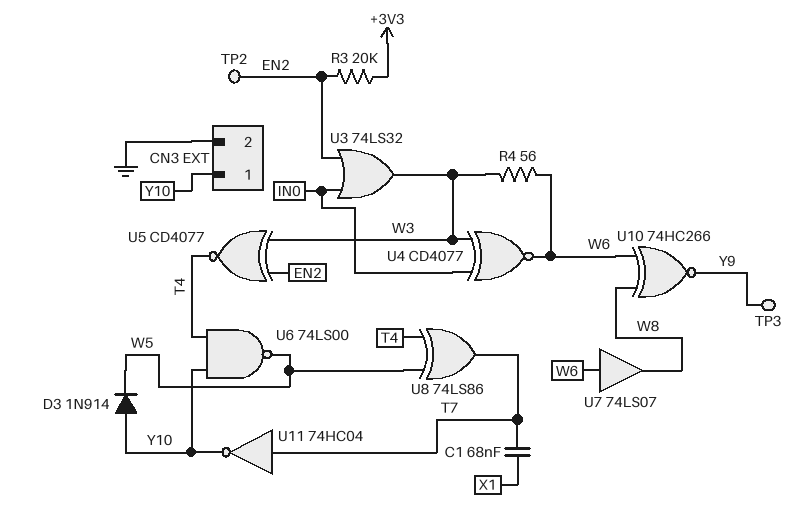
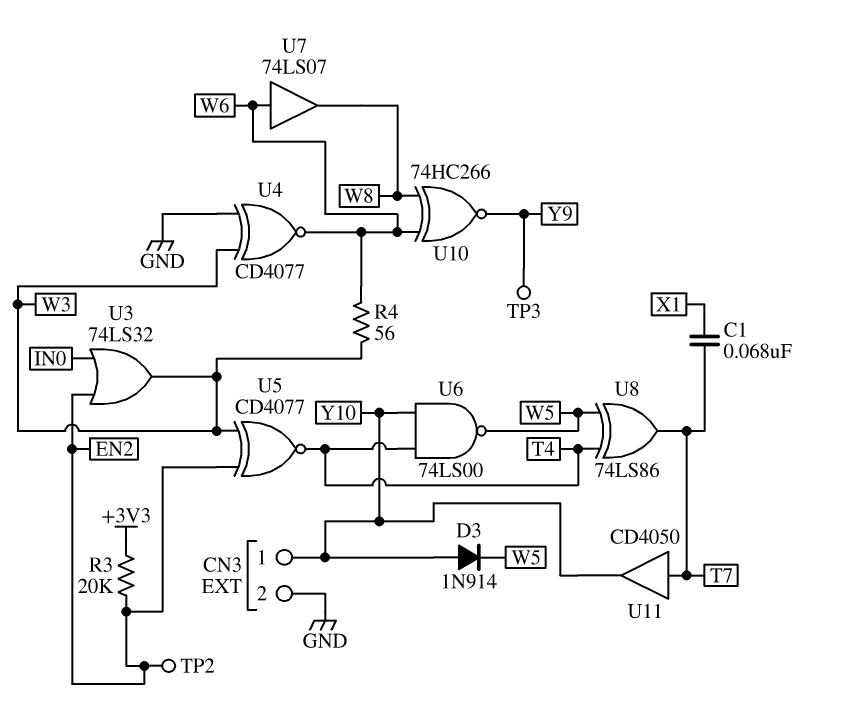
U4: XNOR CD4077 (in IN0, in W3, out W6) -> XNOR CD4077 (in GND, in W3, out W6)
U11: NOT 74HC04 (in T7, out Y10) -> buffer CD4050 (in T7, out Y10)

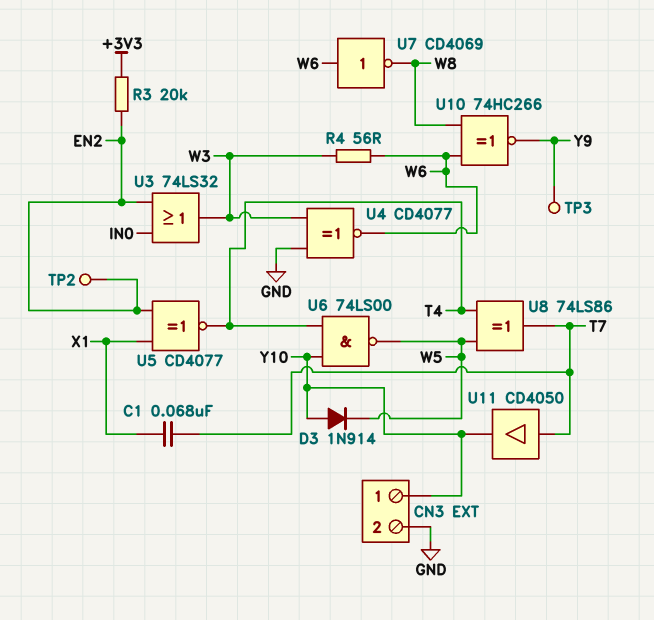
U5: XNOR CD4077 (in EN2, in W3, out T4) -> XNOR CD4077 (in EN2, in X1, out T4)
U7: buffer 74LS07 (in W6, out W8) -> NOT CD4069 (in W6, out W8)

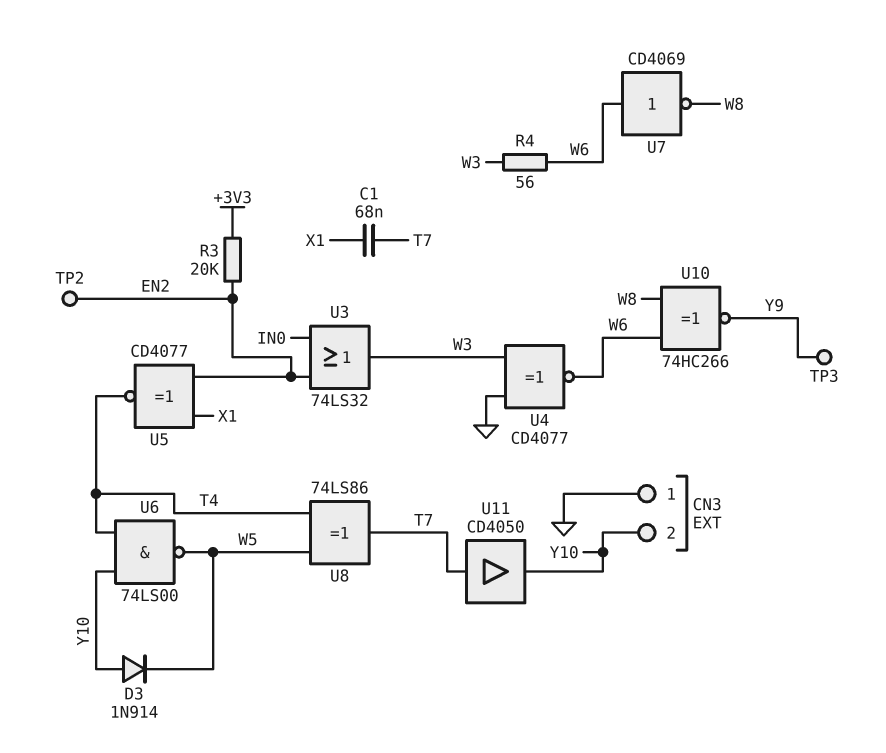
CN3 pin 1: Y10 -> GND
CN3 pin 2: GND -> Y10

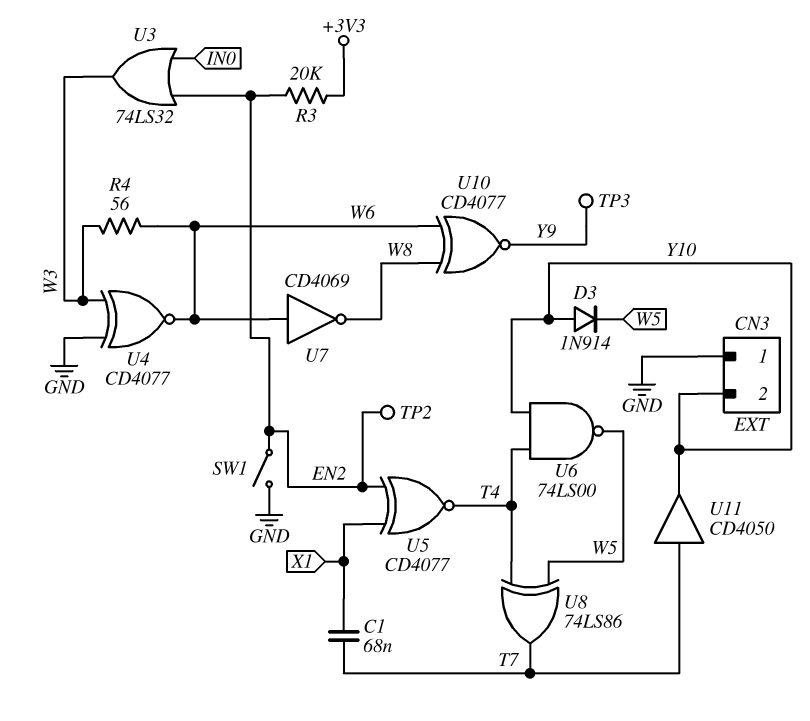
SW1: none -> switch (EN2, GND)
U10: XNOR 74HC266 (in W6, in W8, out Y9) -> XNOR CD4077 (in W6, in W8, out Y9)

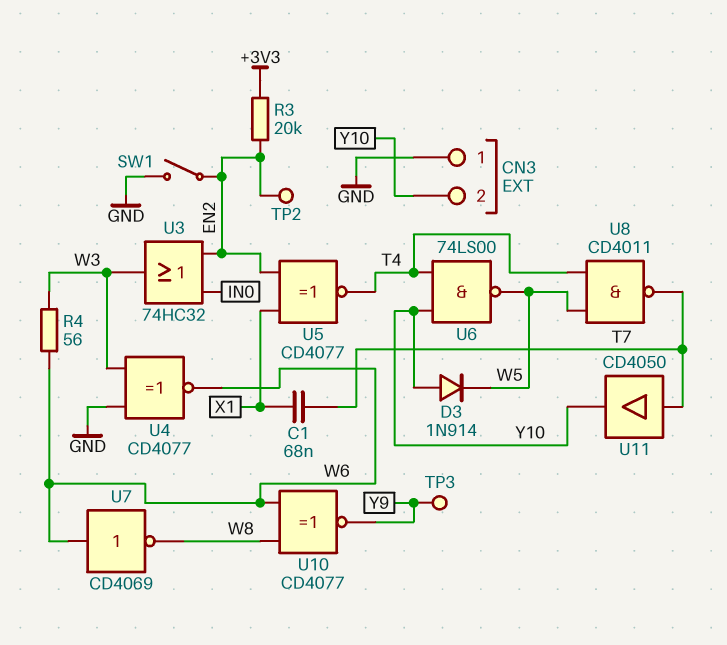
U3: OR 74LS32 (in EN2, in IN0, out W3) -> OR 74HC32 (in EN2, in IN0, out W3)
U8: XOR 74LS86 (in T4, in W5, out T7) -> NAND CD4011 (in T4, in W5, out T7)

